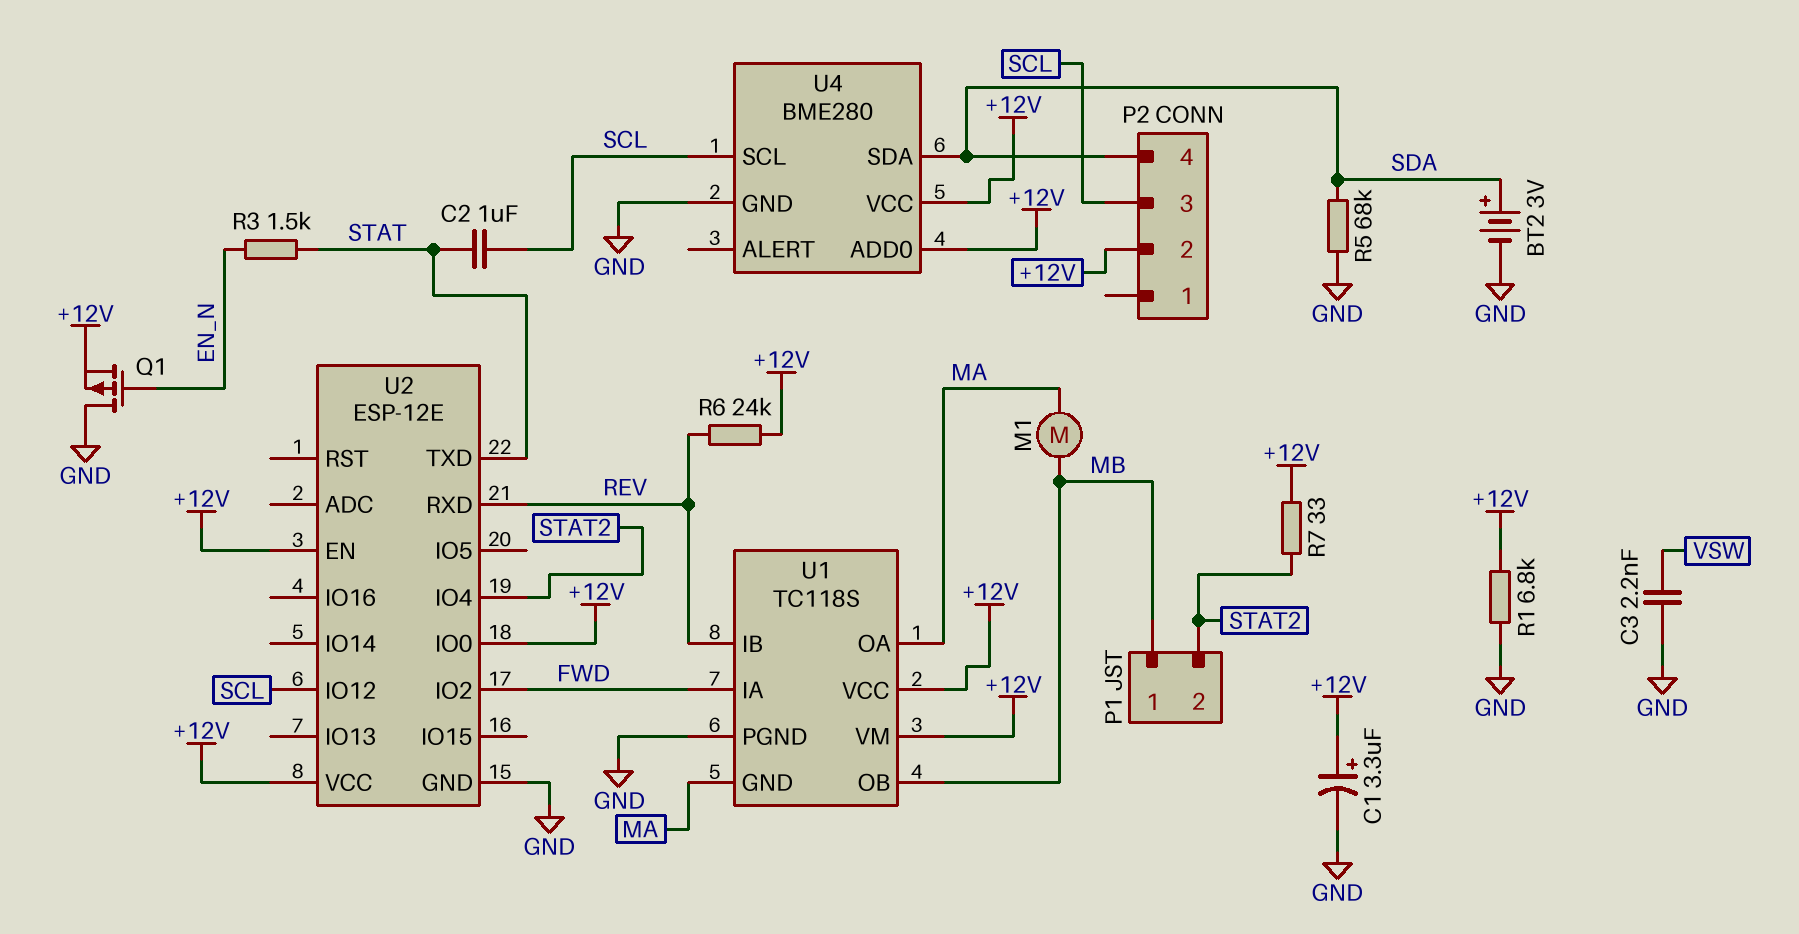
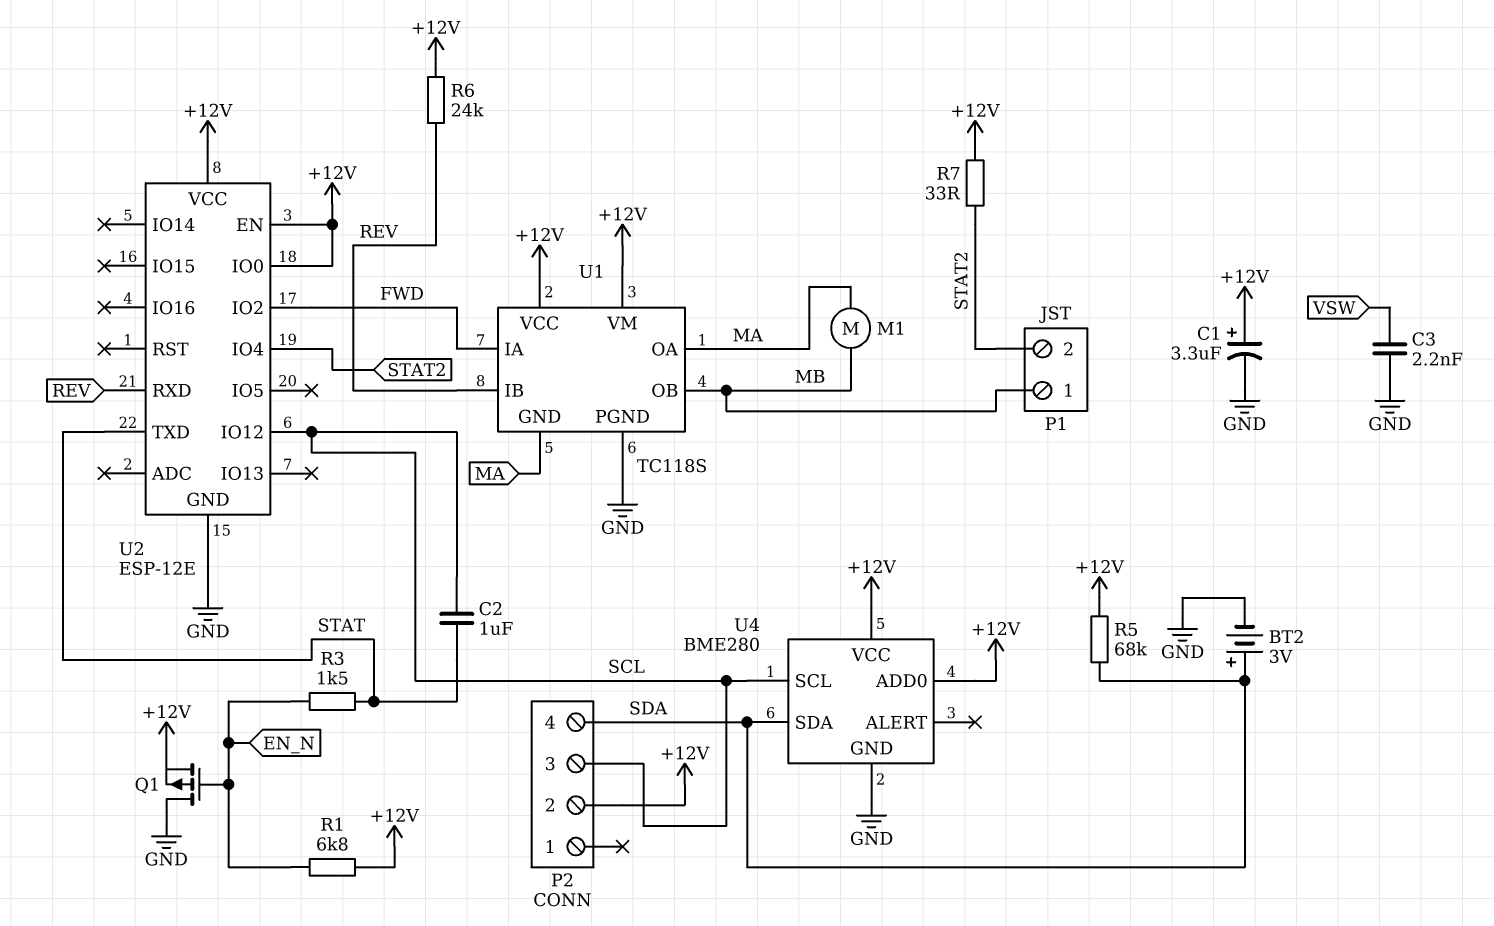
R1: 6.8k (+12V, GND) -> 6.8k (+12V, EN_N)
R5: 68k (GND, SDA) -> 68k (+12V, SDA)

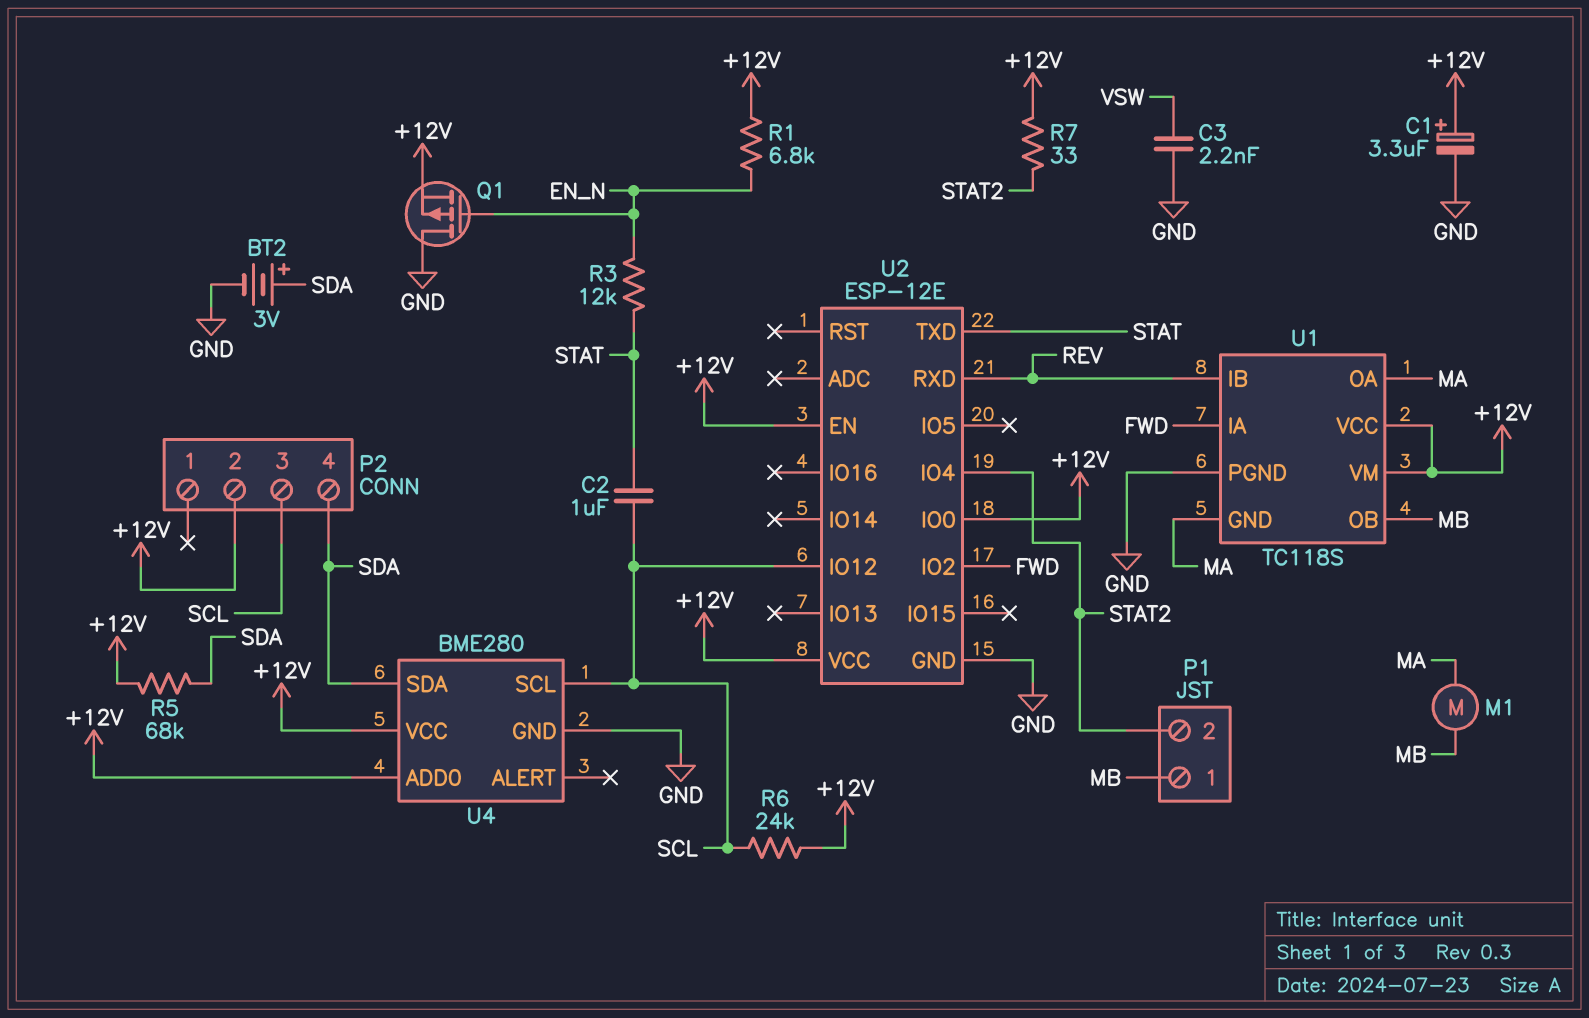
R3: 1.5k (EN_N, STAT) -> 12k (EN_N, STAT)
R6: 24k (+12V, REV) -> 24k (+12V, SCL)

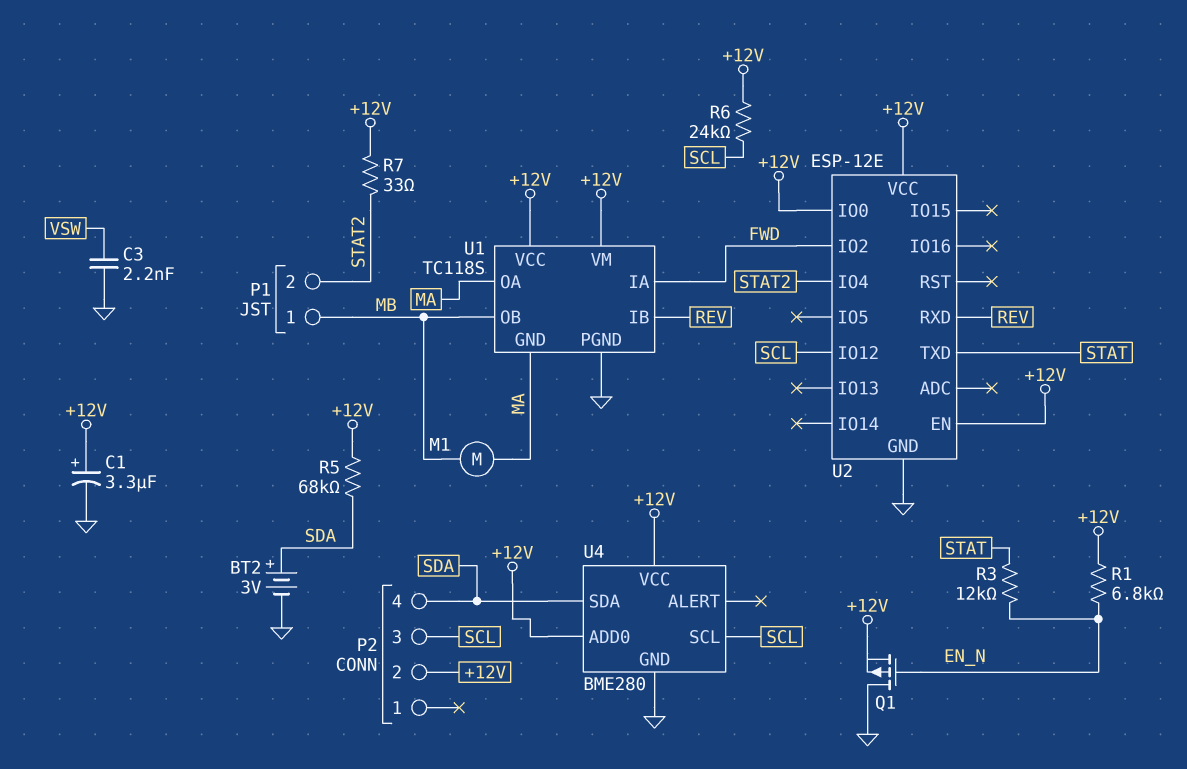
C2: 1uF (SCL, STAT) -> none

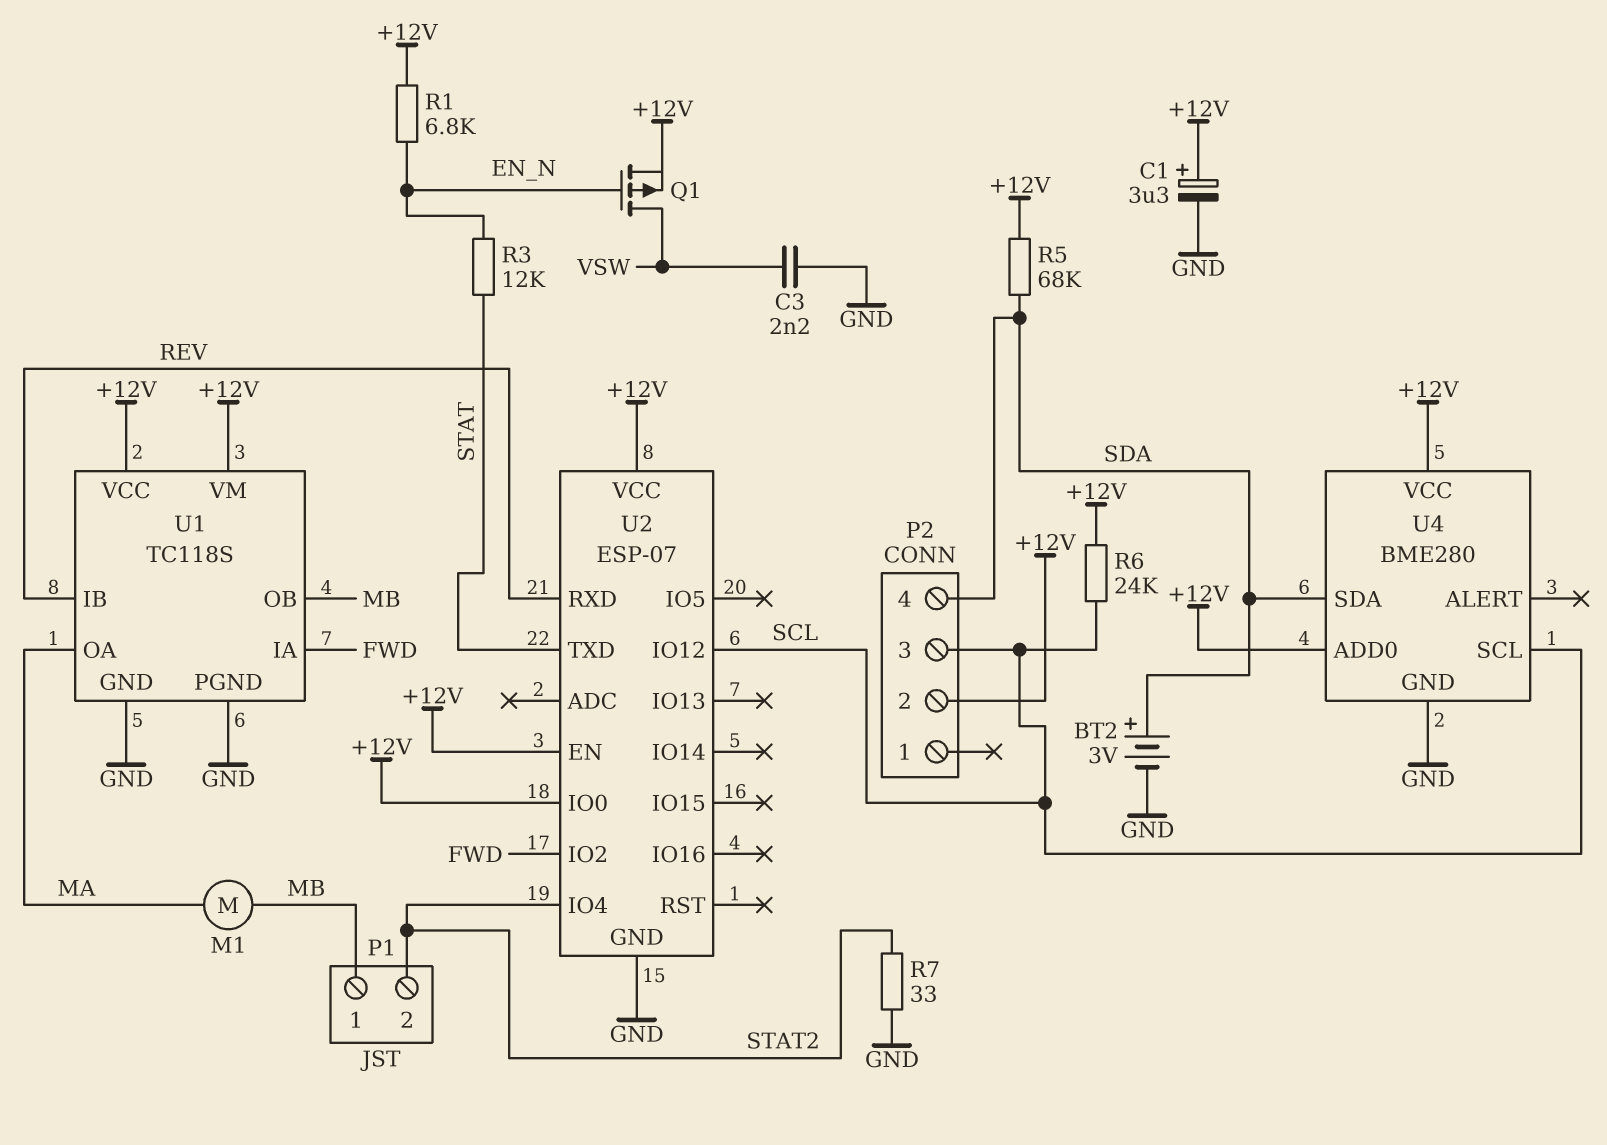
Q1: PMOS (G EN_N, D GND, S +12V) -> PMOS (G EN_N, D VSW, S +12V)
R7: 33 (+12V, STAT2) -> 33 (GND, STAT2)
U1 pin GND: MA -> GND
U2: ESP-12E -> ESP-07

